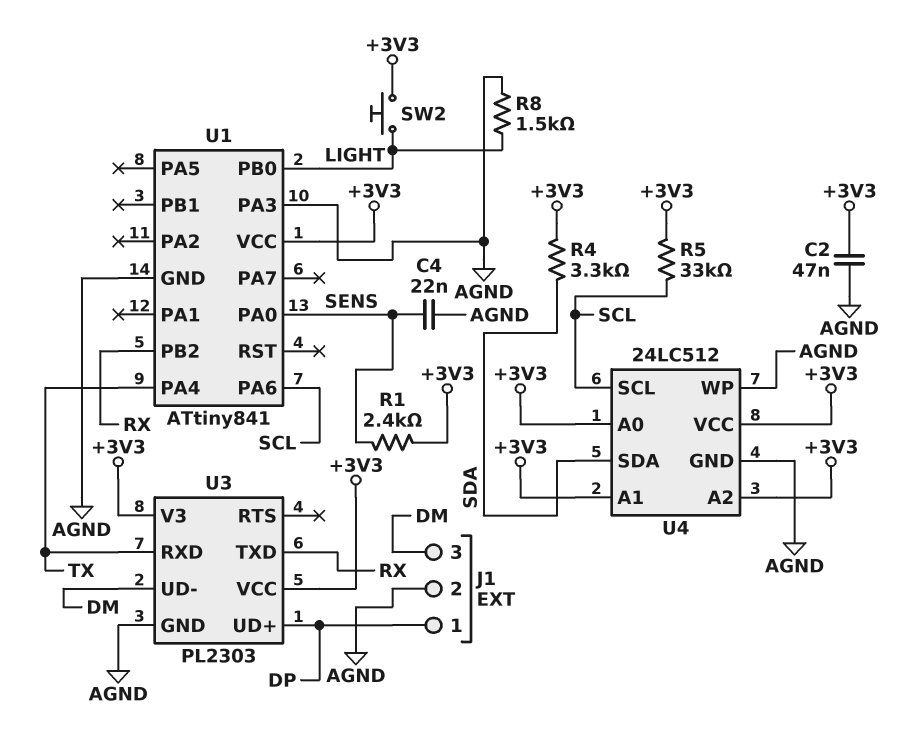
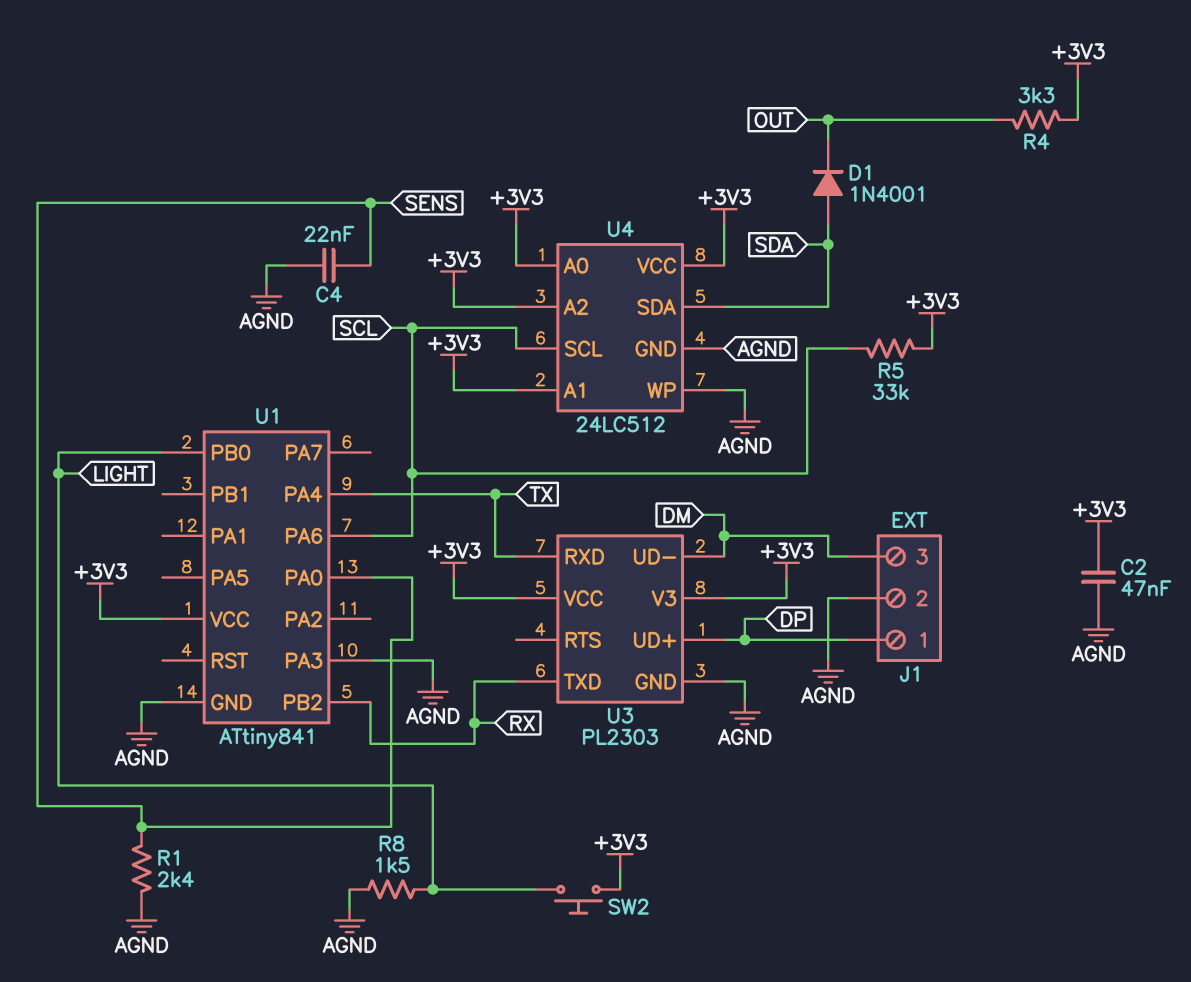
D1: none -> diode 1N4001 (A SDA, K OUT)
R1: 2.4k (+3V3, SENS) -> 2.4k (AGND, SENS)
R4: 3.3k (+3V3, SDA) -> 3.3k (+3V3, OUT)

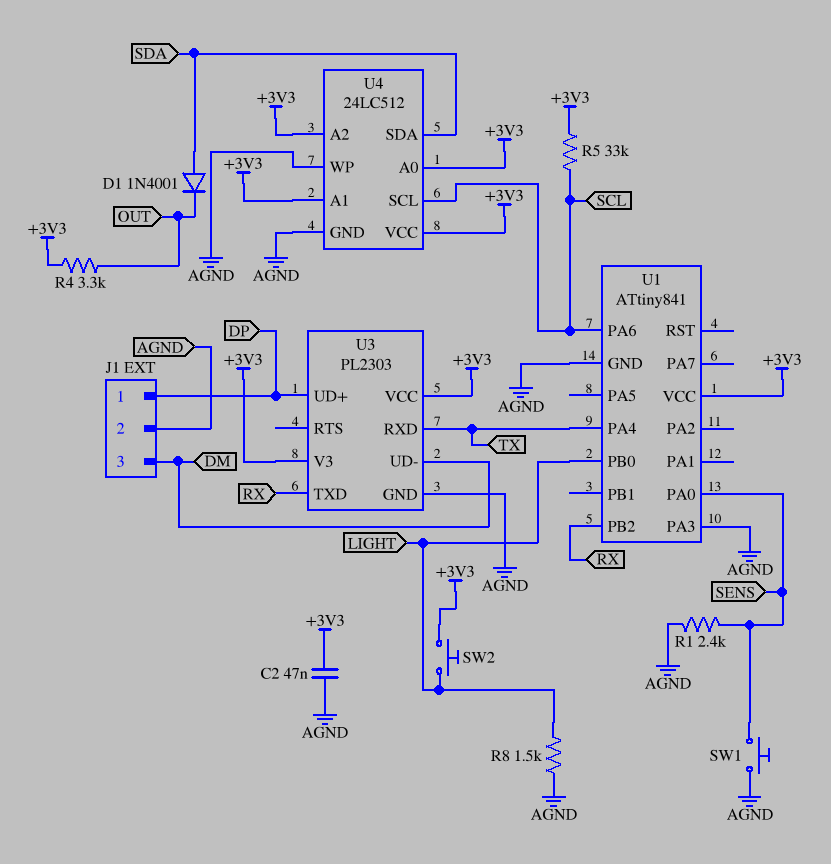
C4: 22nF (AGND, SENS) -> none
SW1: none -> button (AGND, SENS)

